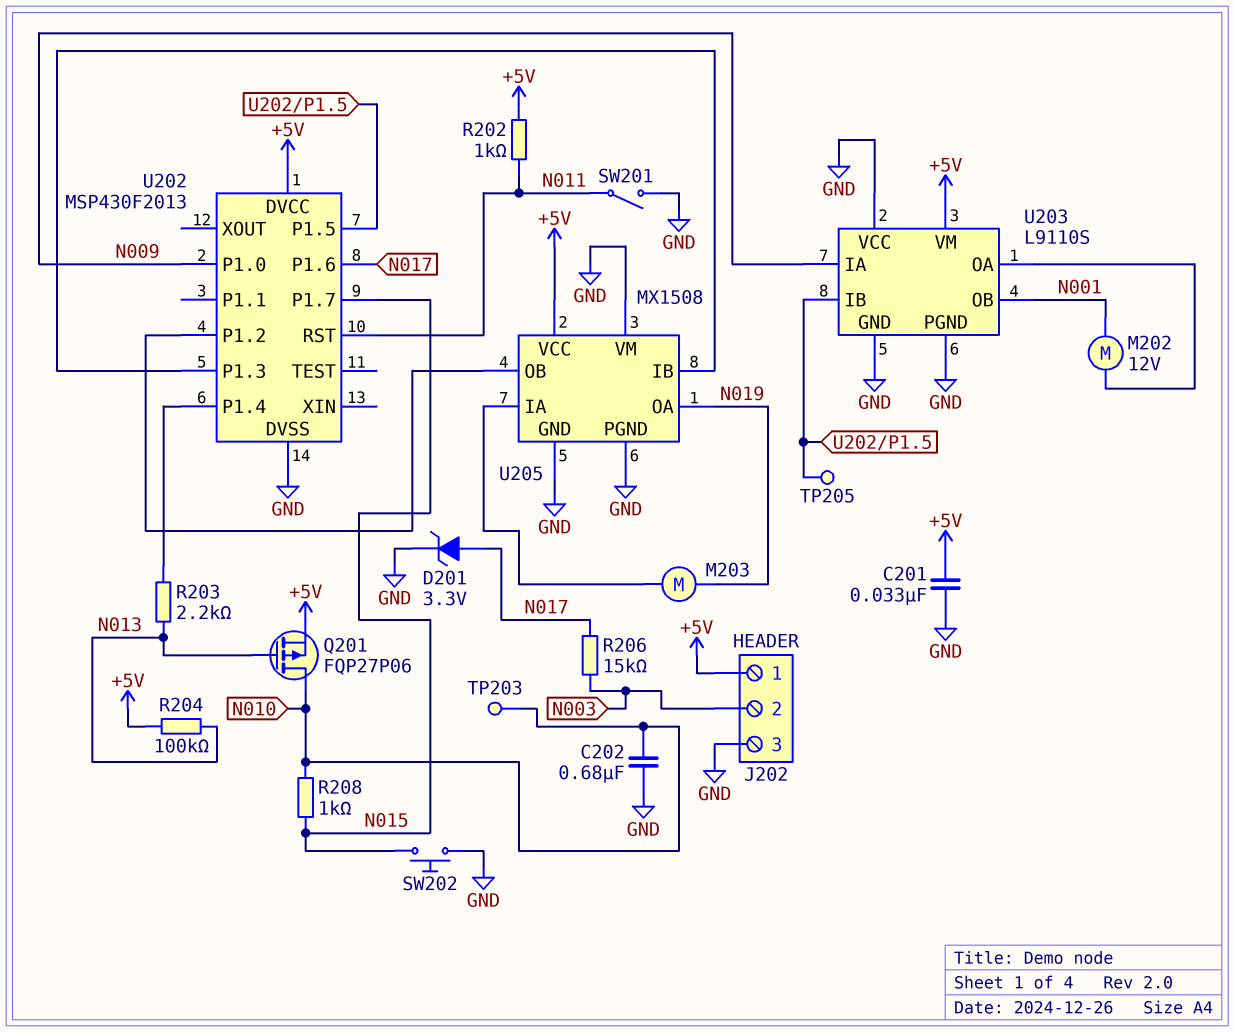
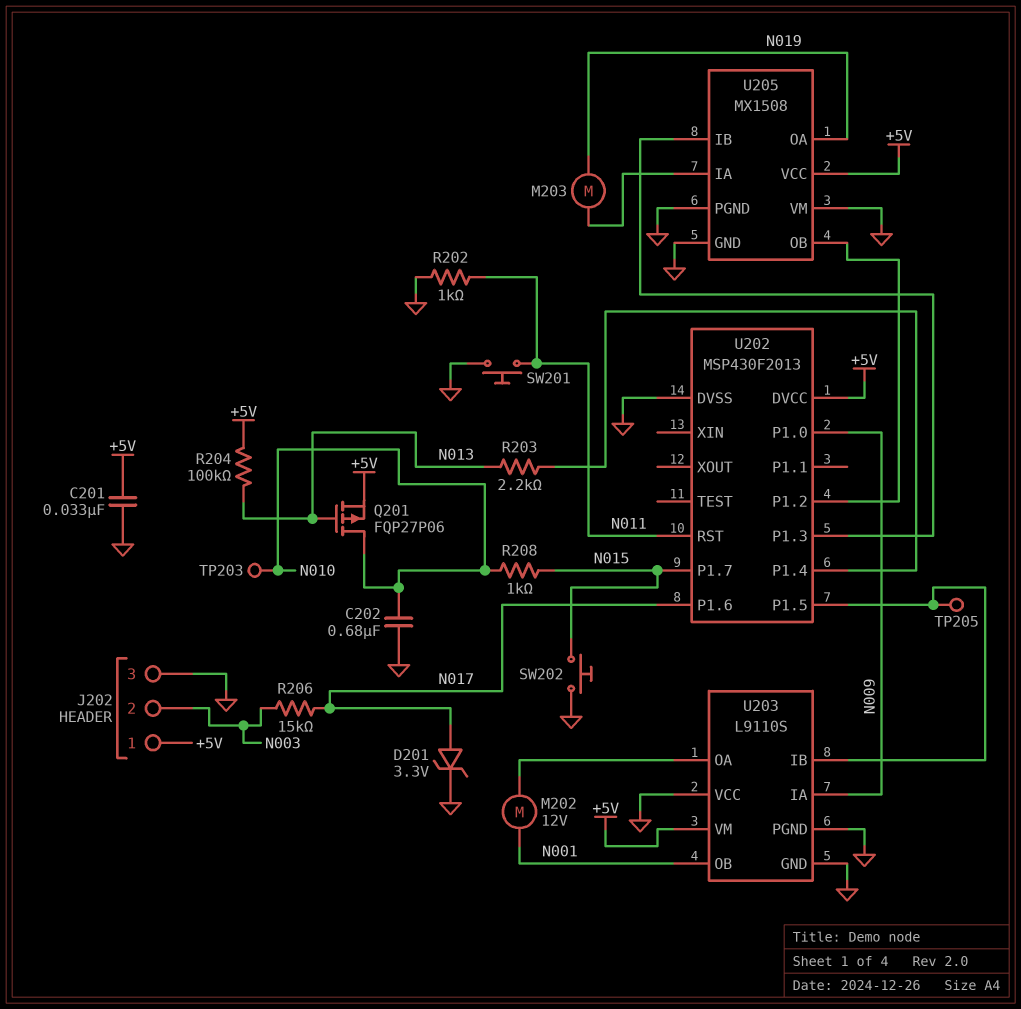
R202: 1k (+5V, N011) -> 1k (GND, N011)
SW201: switch (GND, N011) -> button (GND, N011)

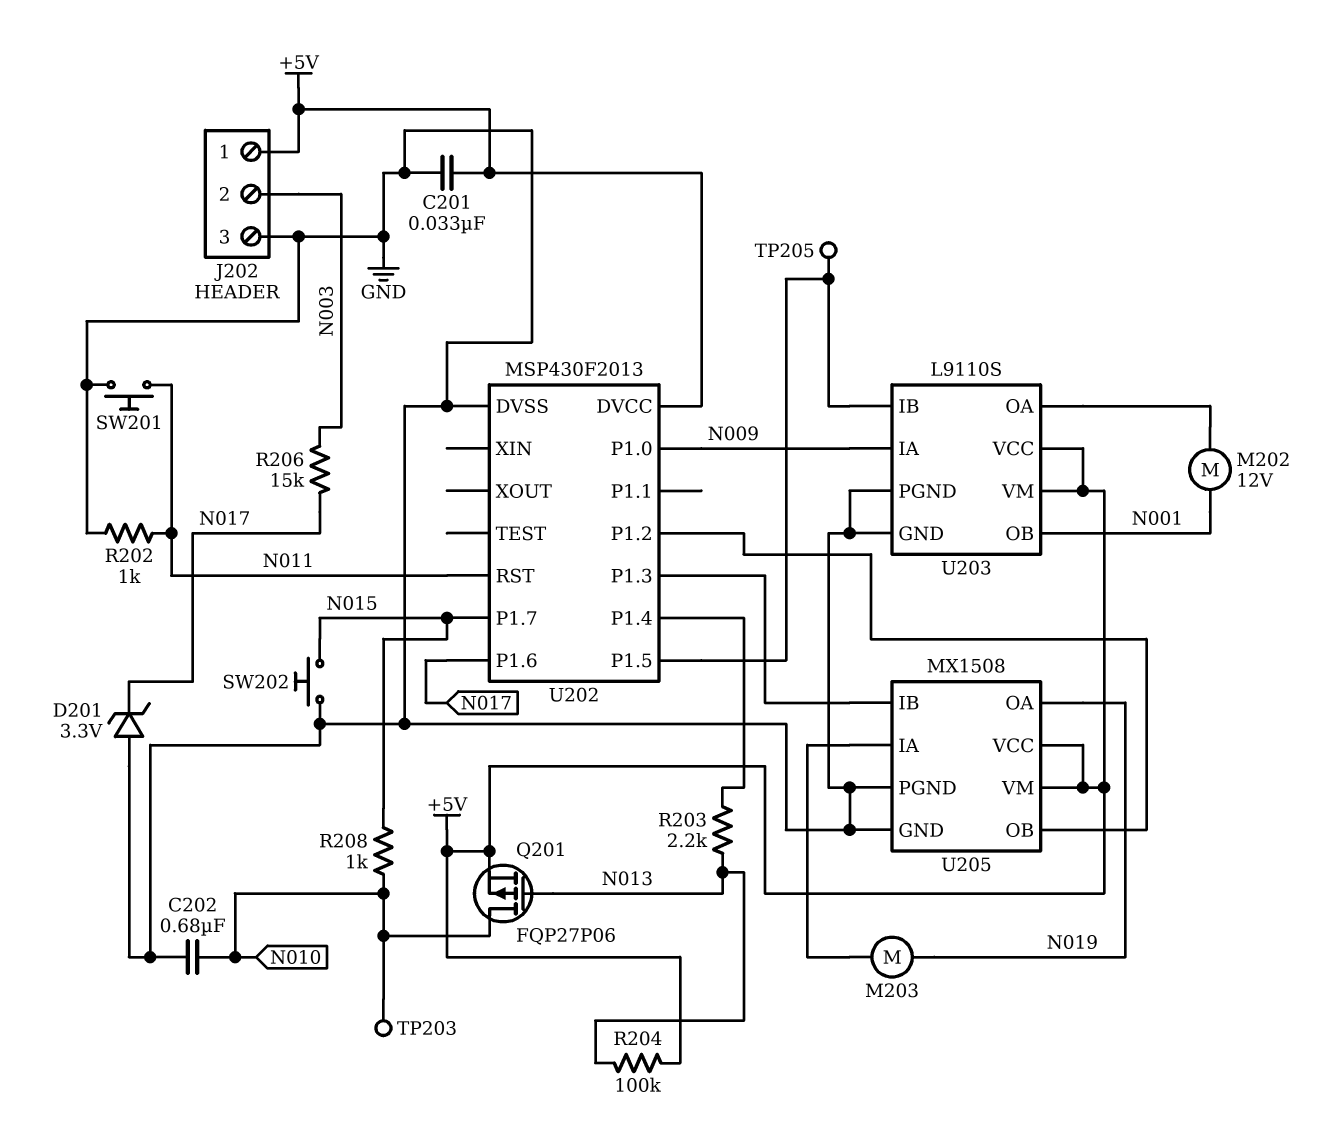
D201: zener 3.3V (A N017, K GND) -> zener 3.3V (A GND, K N017)
U203 pin VCC: GND -> +5V
U205 pin VM: GND -> +5V

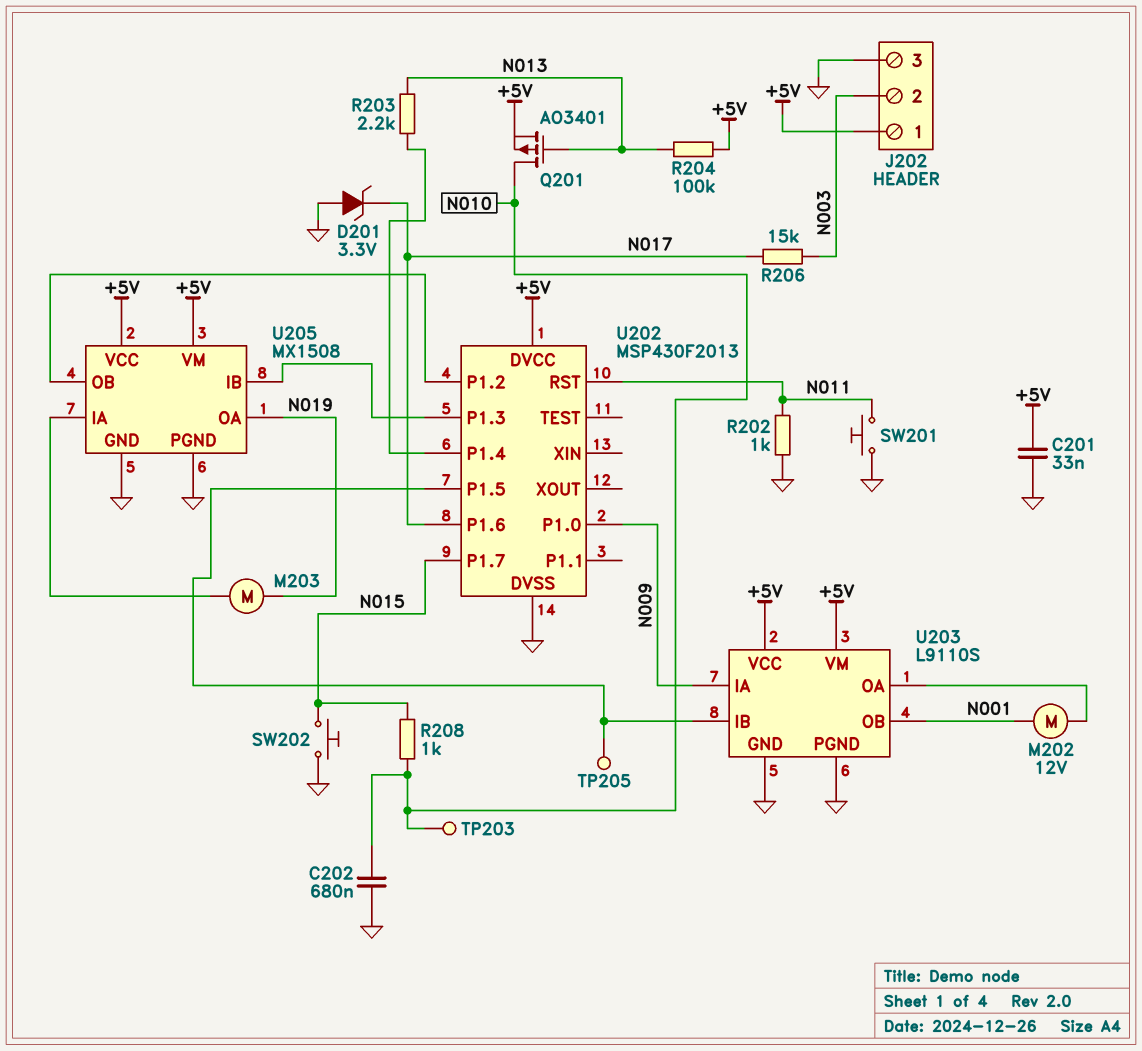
Q201: PMOS FQP27P06 (G N013, D N010, S +5V) -> PMOS AO3401 (G N013, D N010, S +5V)

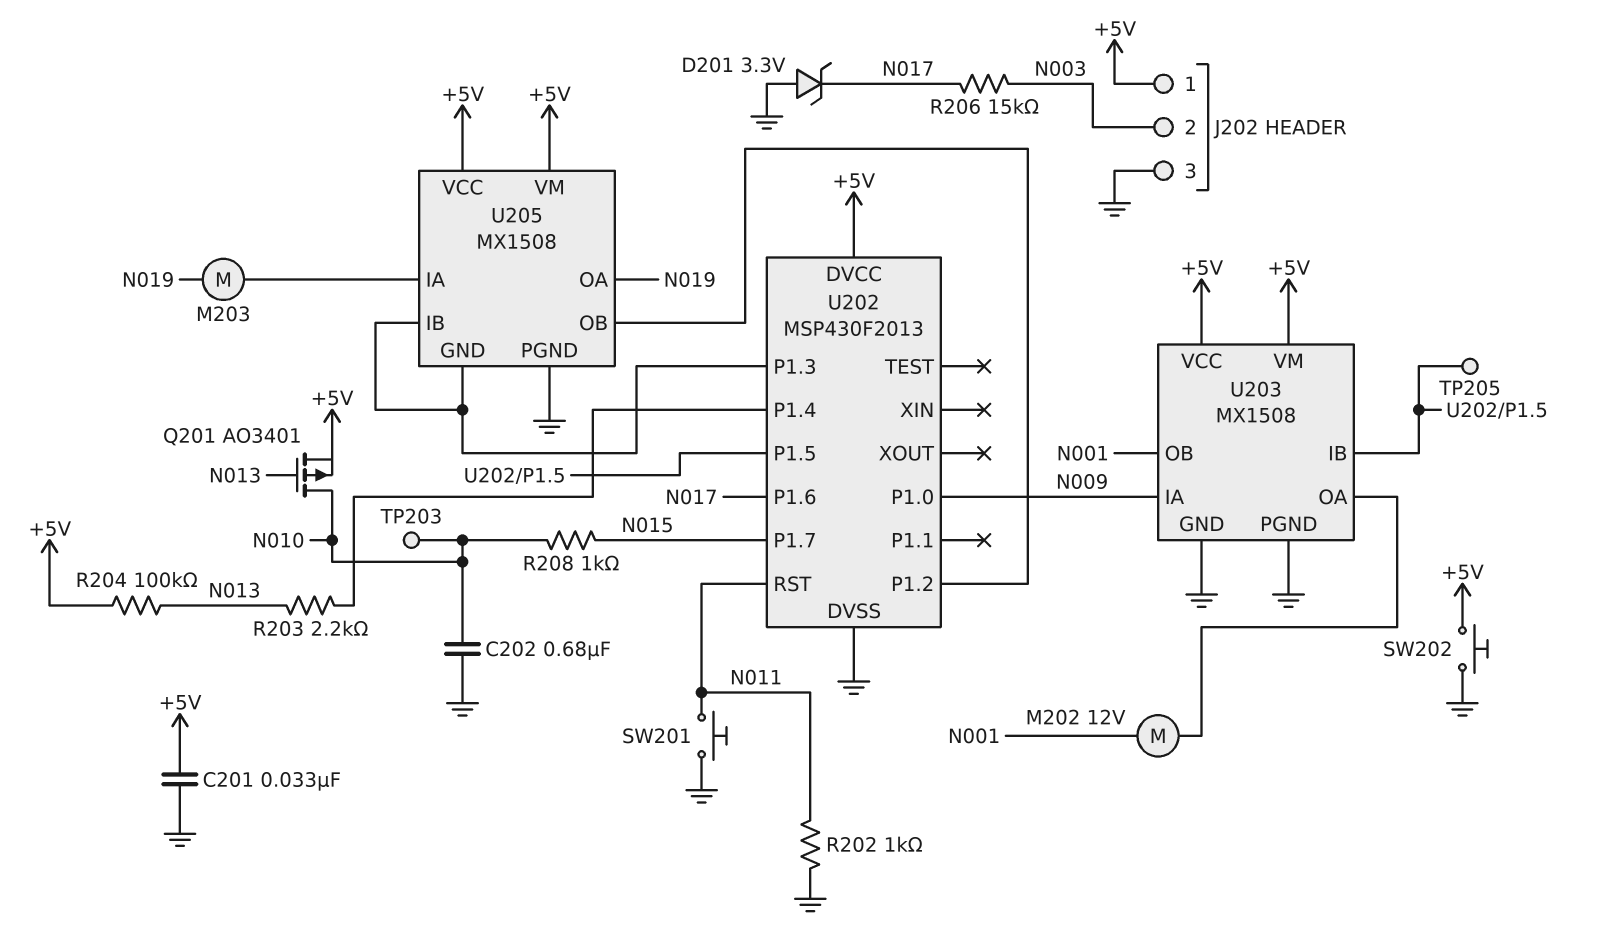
SW202: button (GND, N015) -> button (+5V, GND)
U203: L9110S -> MX1508
U205 pin GND: GND -> U202/P1.3

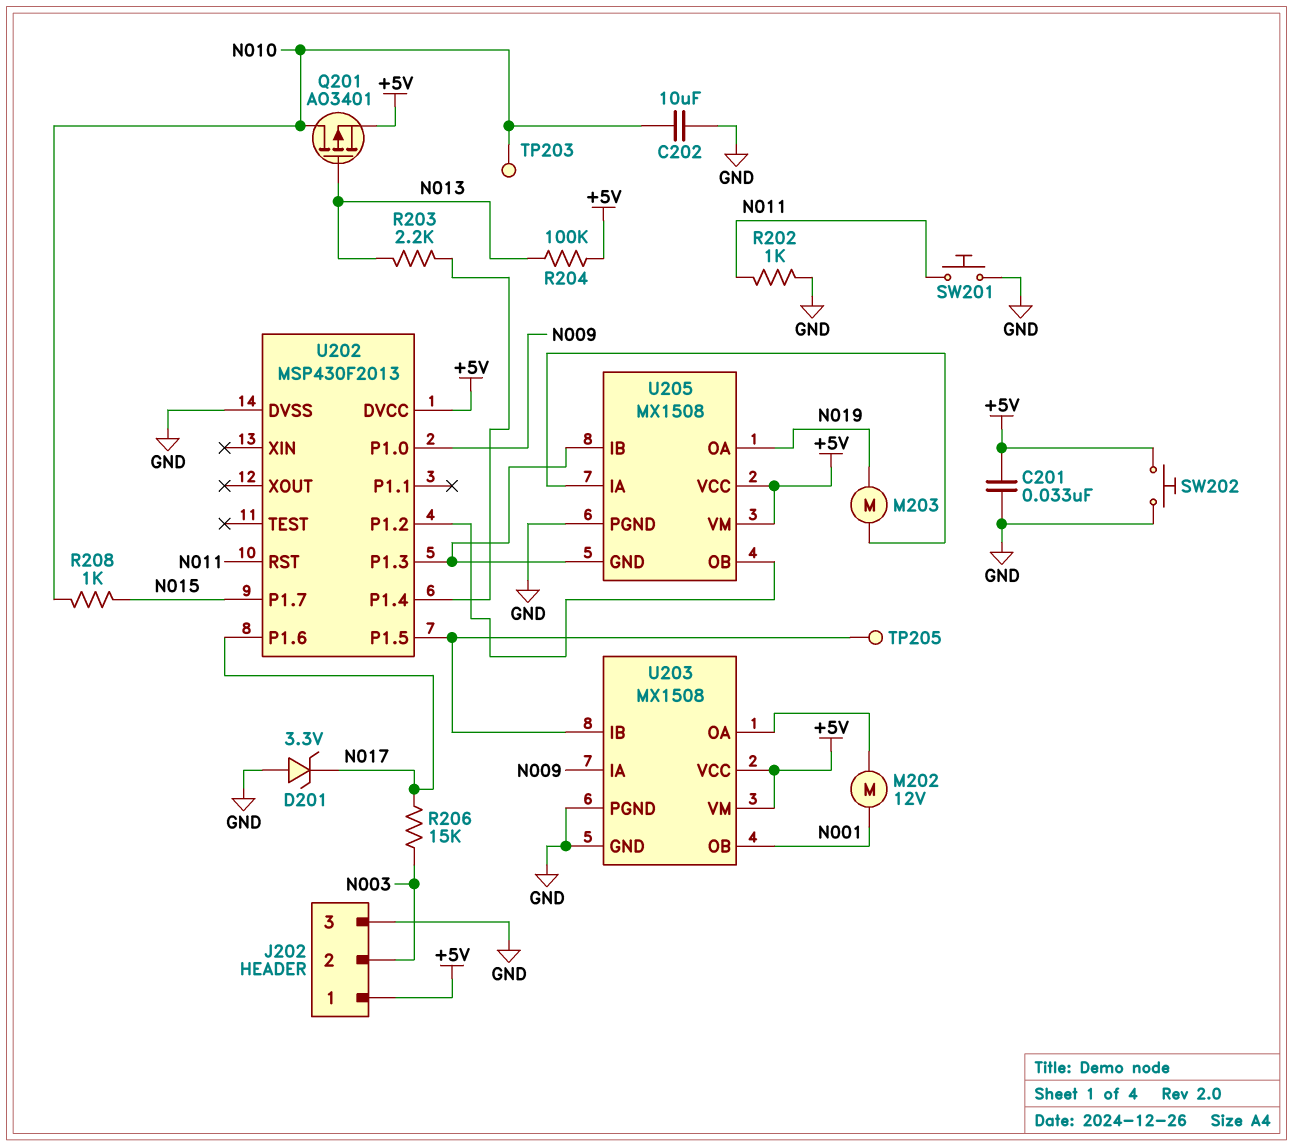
C202: 680nF (GND, N010) -> 10uF (GND, N010)

